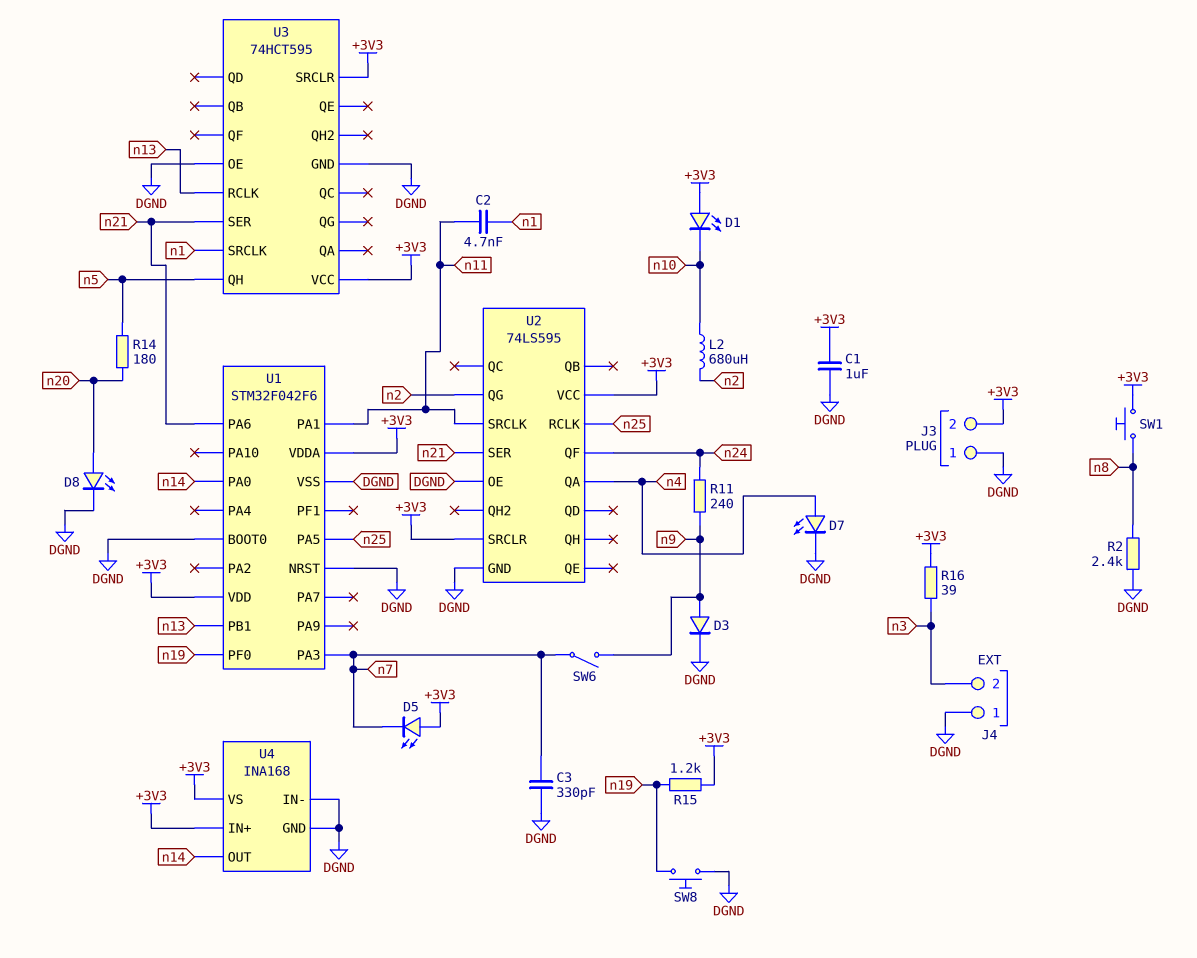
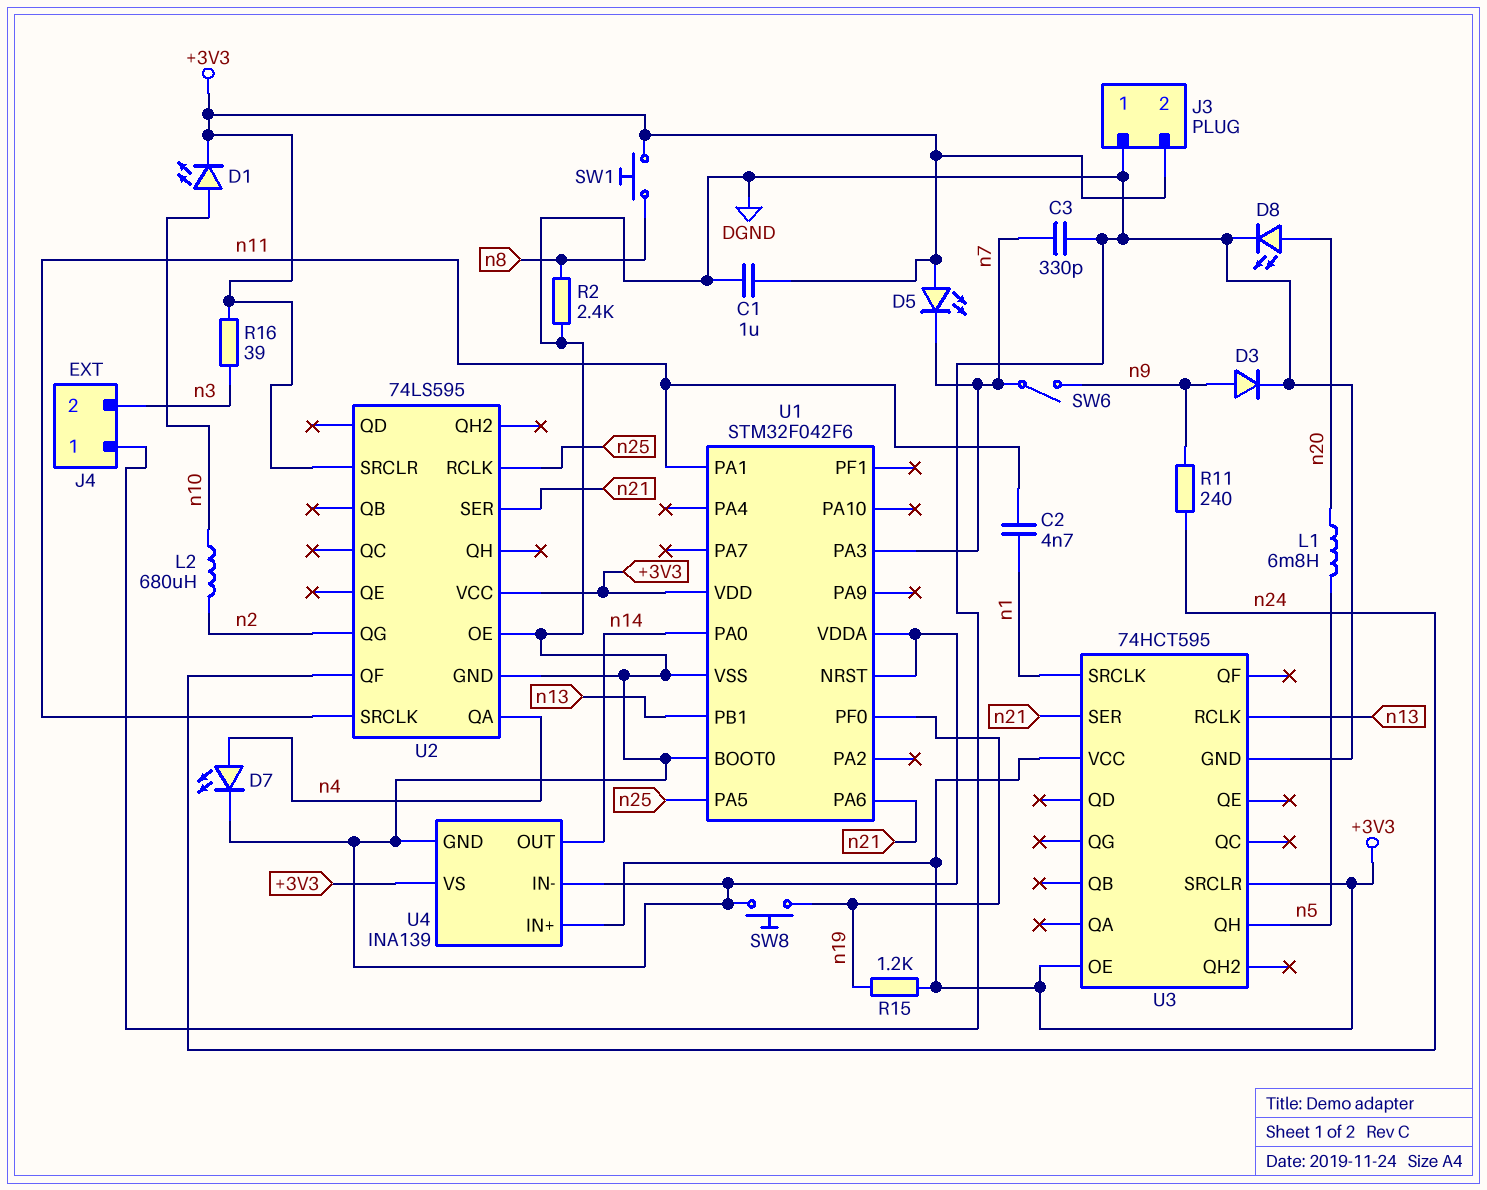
D1: LED (A +3V3, K n10) -> LED (A n10, K +3V3)
L1: none -> 6.8mH (n5, n20)
R14: 180 (n5, n20) -> none
U1 pin VDDA: +3V3 -> DGND
U3 pin OE: DGND -> +3V3
U4: INA168 -> INA139

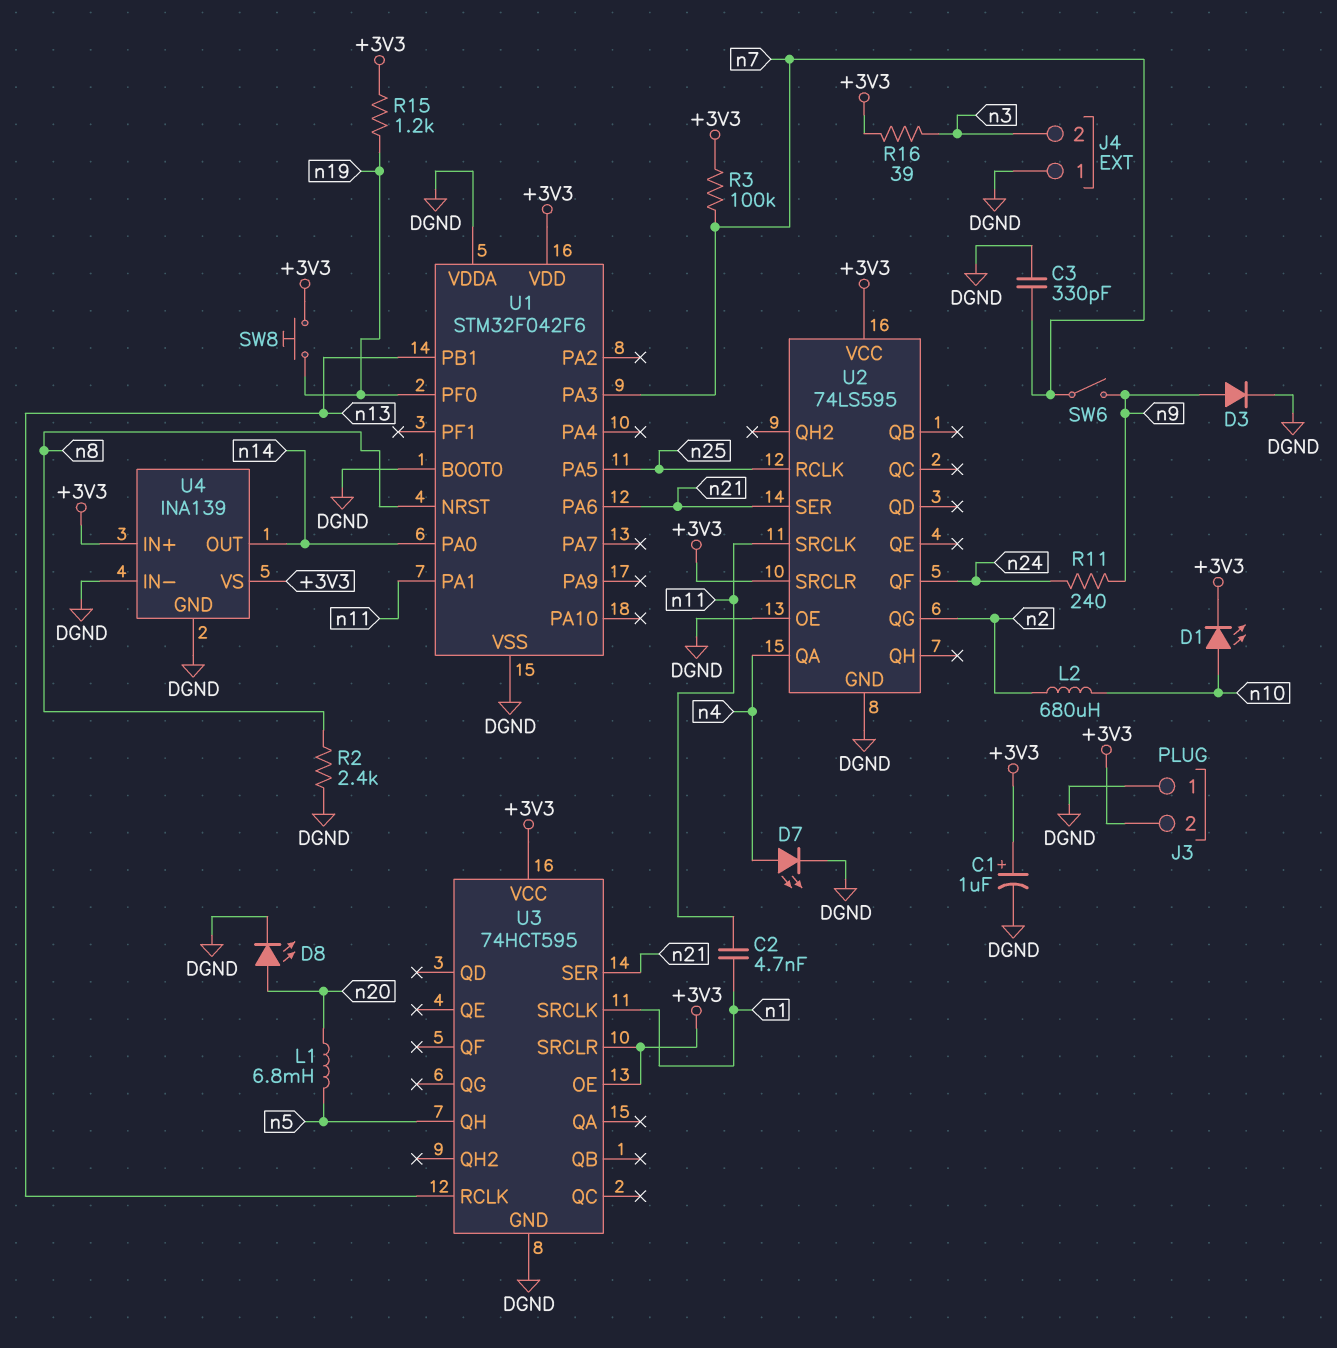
C1: 1uF (+3V3, DGND) -> 1uF (plus +3V3, minus DGND)
D5: LED (A +3V3, K n7) -> none
R3: none -> 100k (+3V3, n7)
SW1: button (+3V3, n8) -> none
SW8: button (DGND, n19) -> button (+3V3, n19)
U1 pin NRST: DGND -> n8

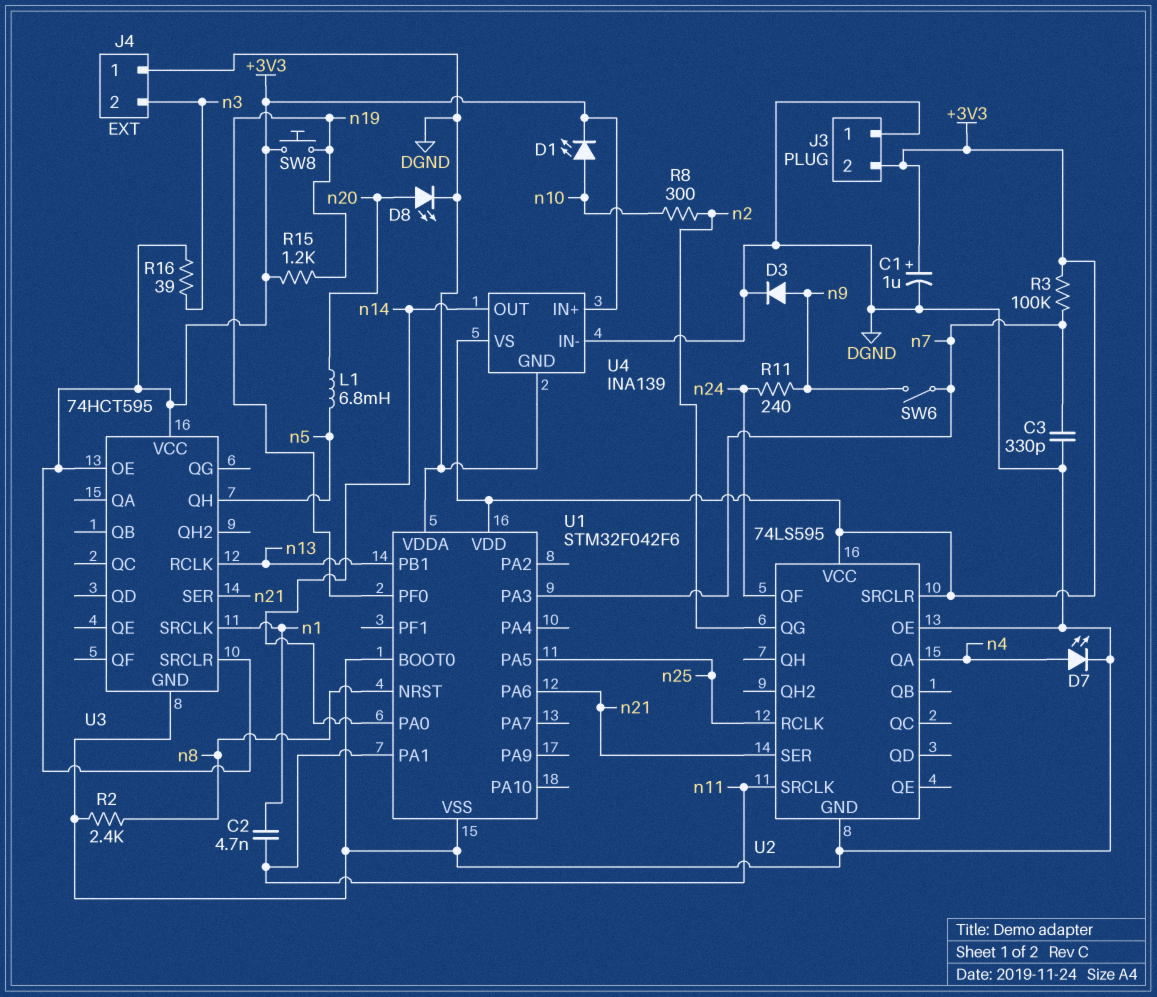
L2: 680uH (n2, n10) -> none
R8: none -> 300 (n2, n10)

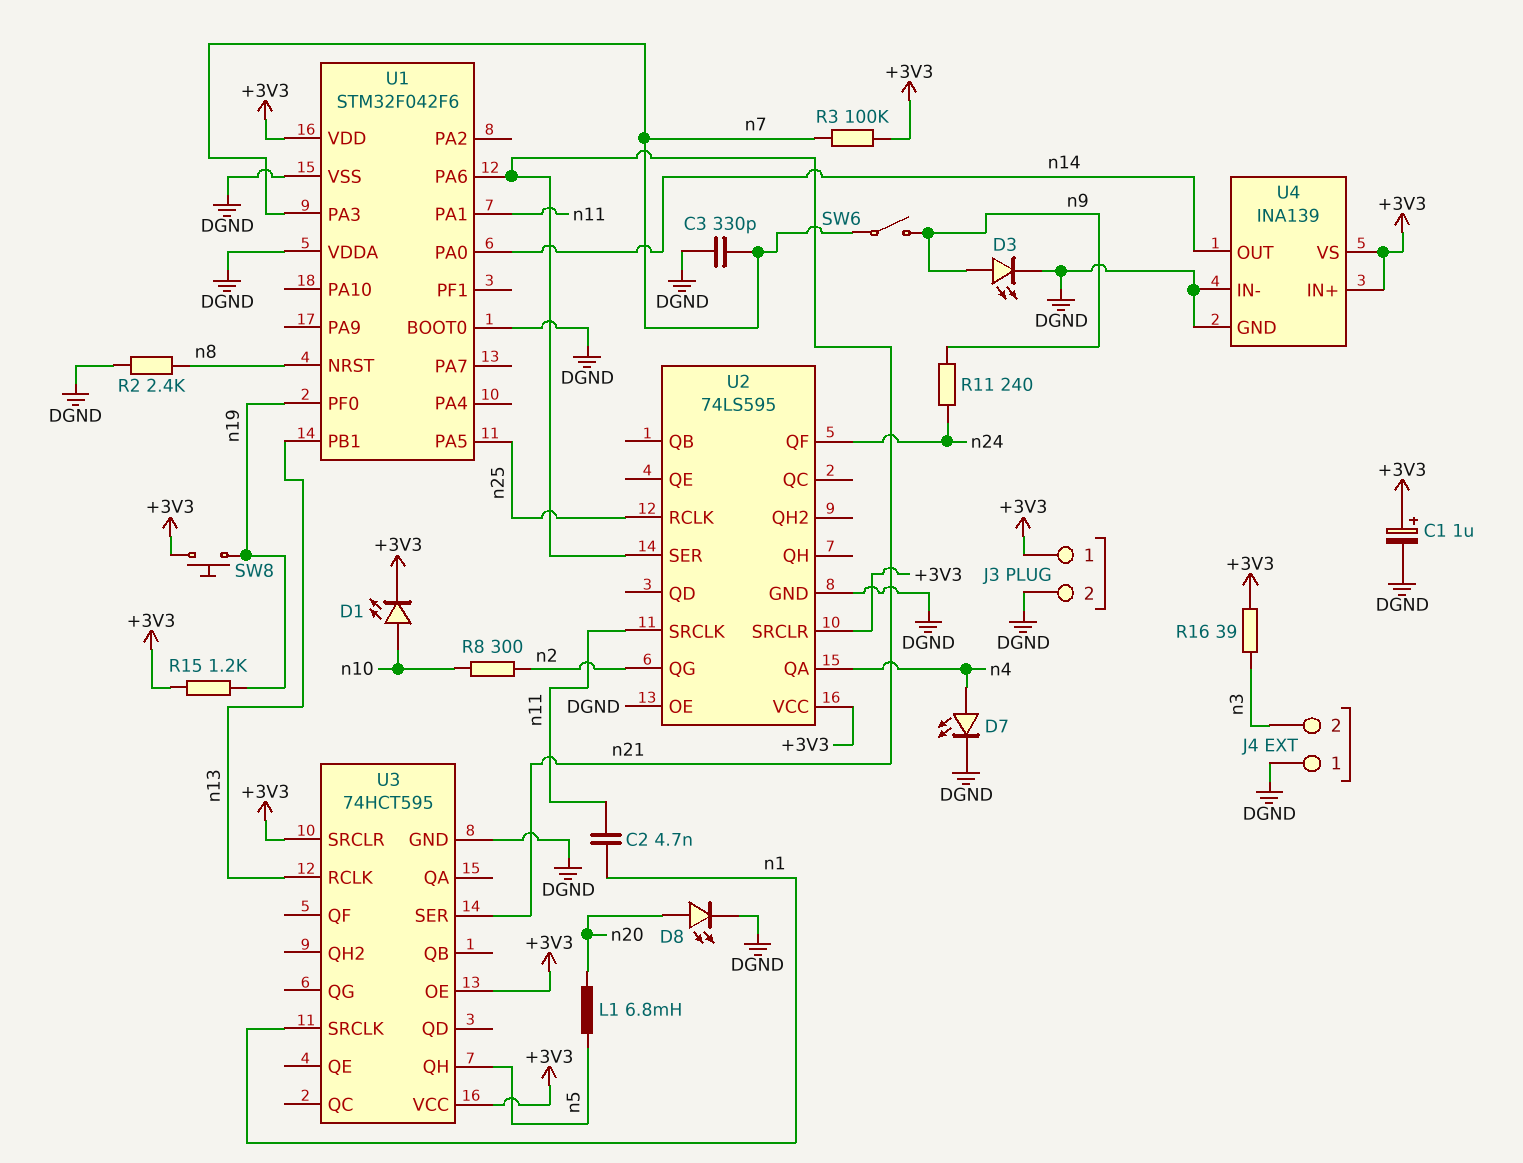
D3: diode (A n9, K DGND) -> LED (A n9, K DGND)
J3 pin 1: DGND -> +3V3
J3 pin 2: +3V3 -> DGND

